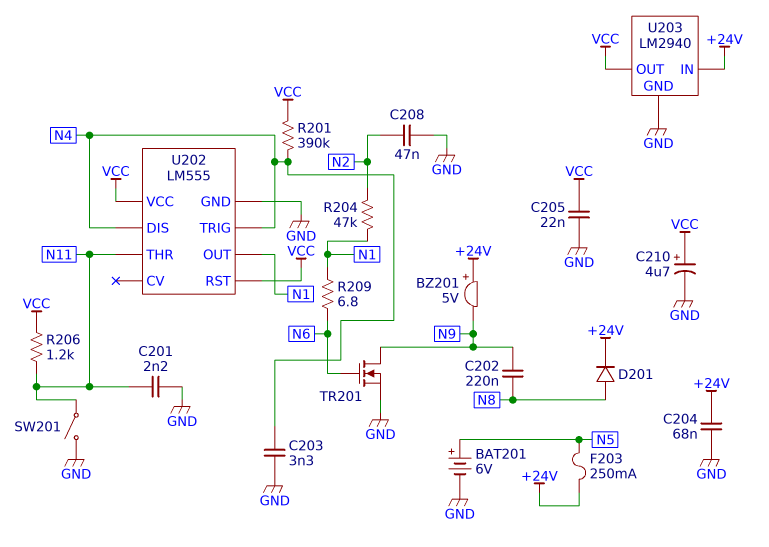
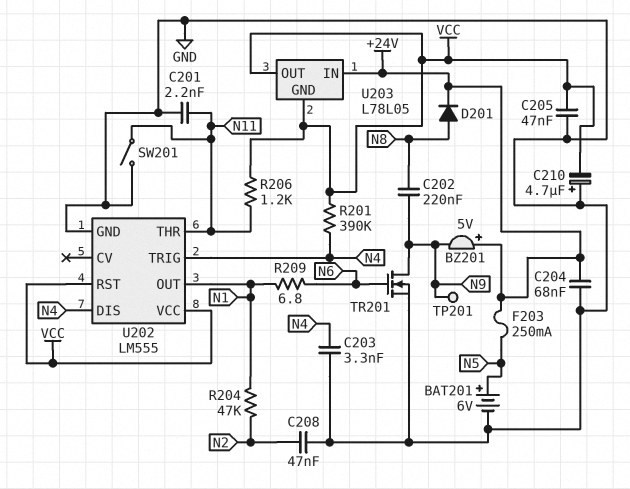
C205: 22nF (GND, VCC) -> 47nF (GND, VCC)
C210: 4.7uF (plus VCC, minus GND) -> 4.7uF (plus GND, minus VCC)
TP201: none -> test point (N9)
U203: LM2940 -> L78L05
U203 pin GND: GND -> VCC

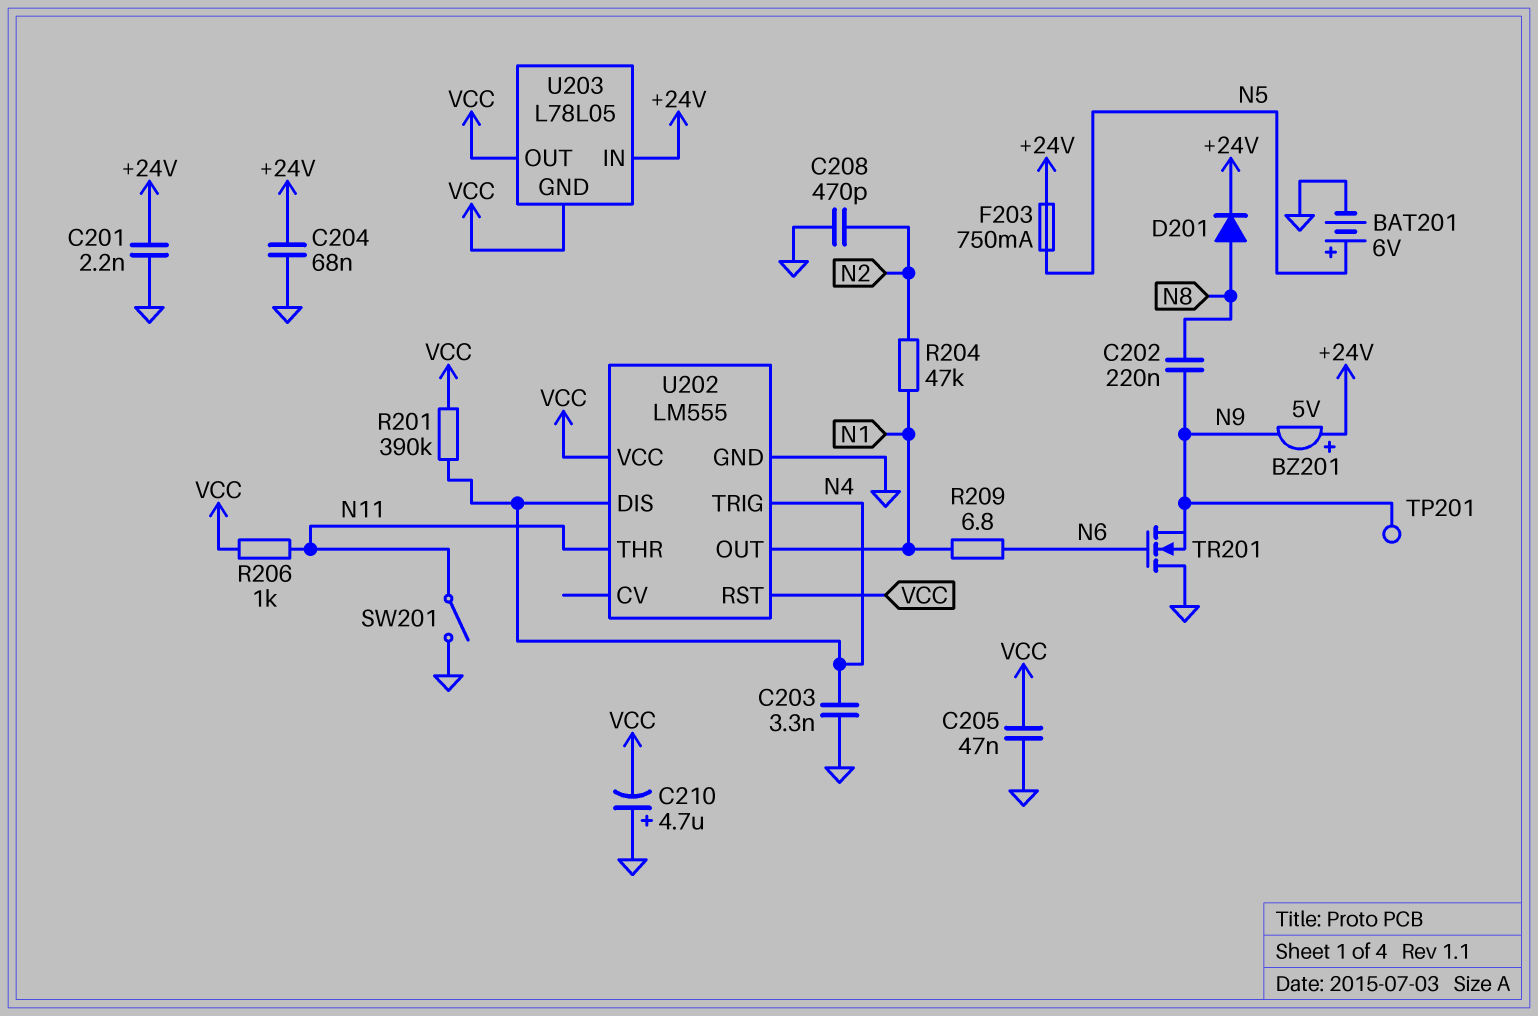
C201: 2.2nF (GND, N11) -> 2.2nF (+24V, GND)
C208: 47nF (GND, N2) -> 470pF (GND, N2)
F203: 250mA (+24V, N5) -> 750mA (+24V, N5)
R206: 1.2k (N11, VCC) -> 1k (N11, VCC)
TR201: NMOS (G N6, D N9, S GND) -> NMOS (G N6, D GND, S N9)

